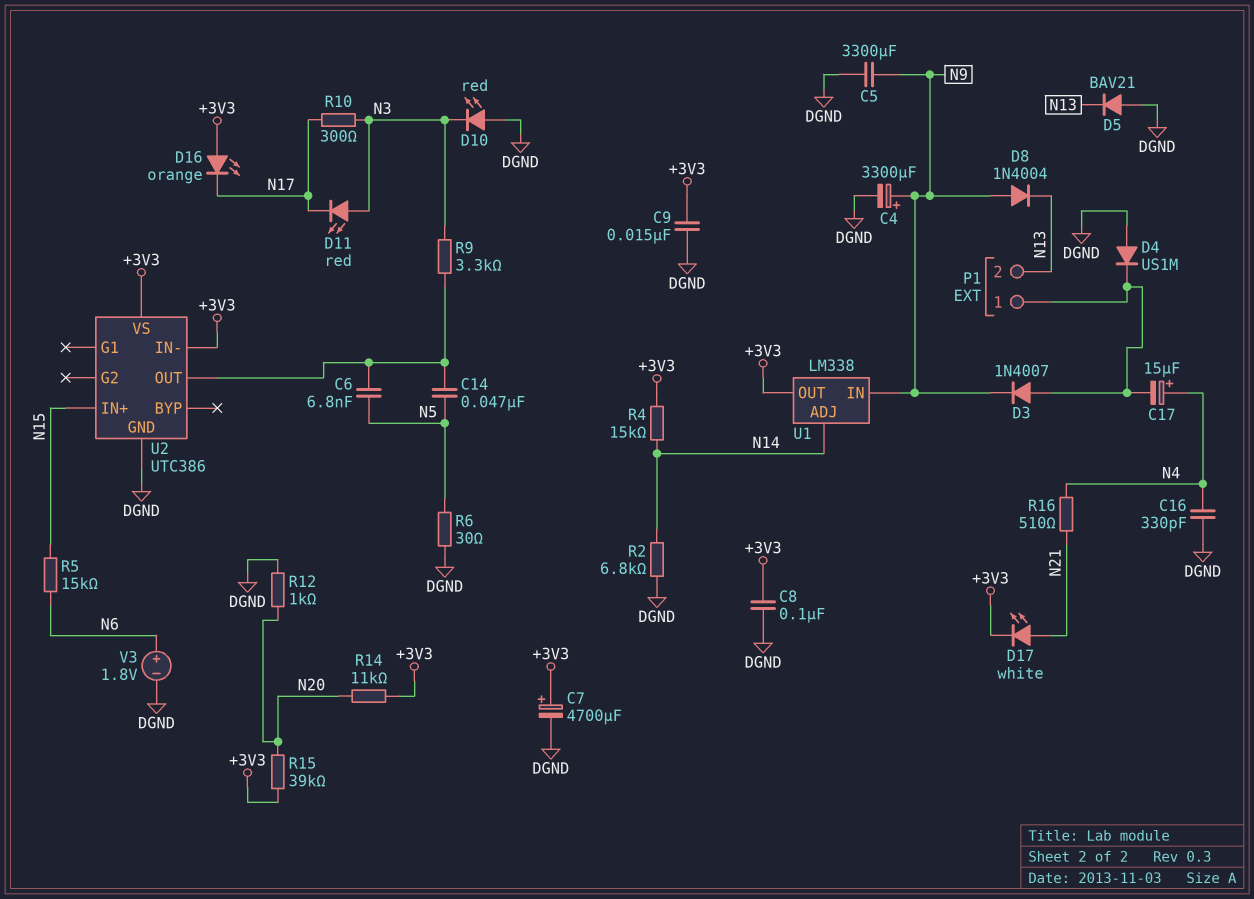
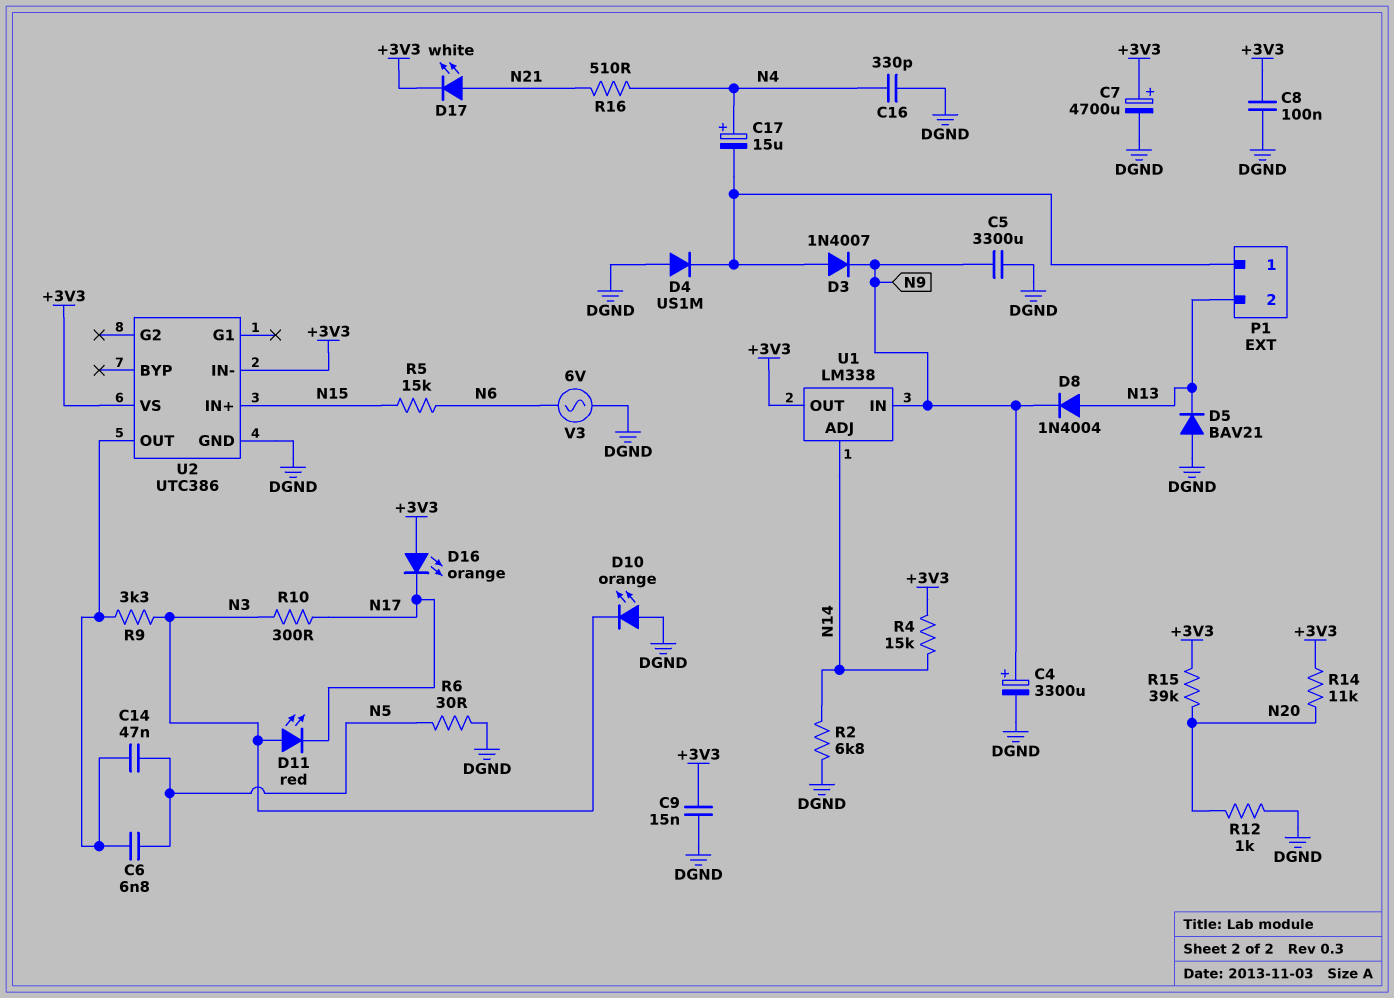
D8: diode 1N4004 (A N9, K N13) -> diode 1N4004 (A N13, K N9)
D10: LED red (A DGND, K N3) -> LED orange (A DGND, K N3)
V3: 1.8V (plus N6, minus DGND) -> AC 6V (DGND, N6)

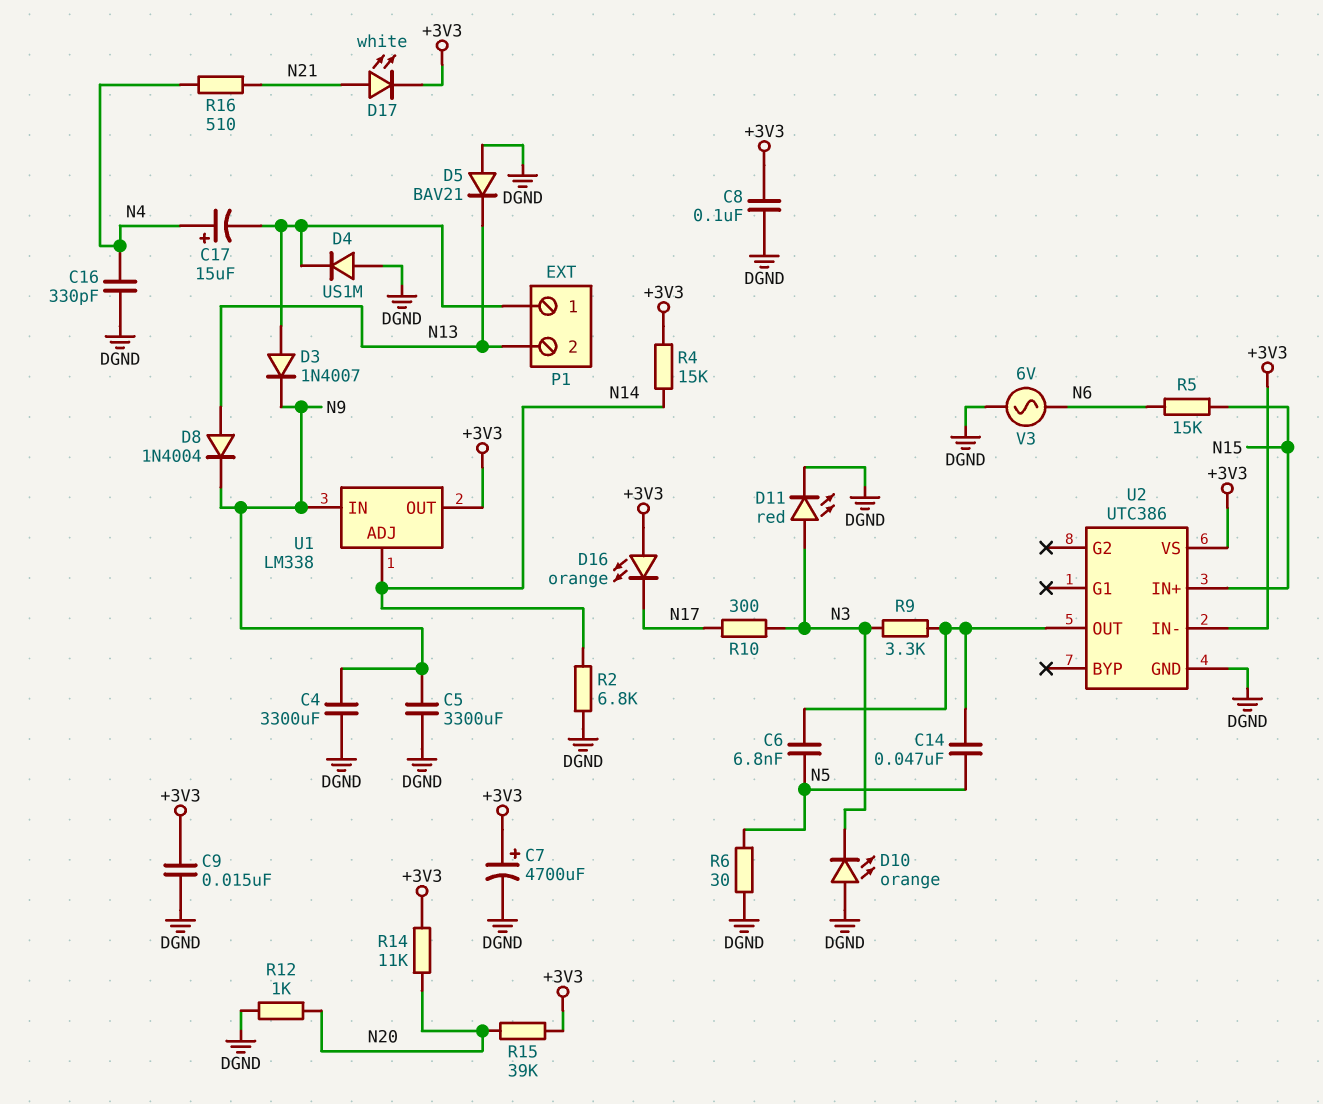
C4: 3300uF (plus N9, minus DGND) -> 3300uF (DGND, N9)
D11: LED red (A N3, K N17) -> LED red (A N3, K DGND)

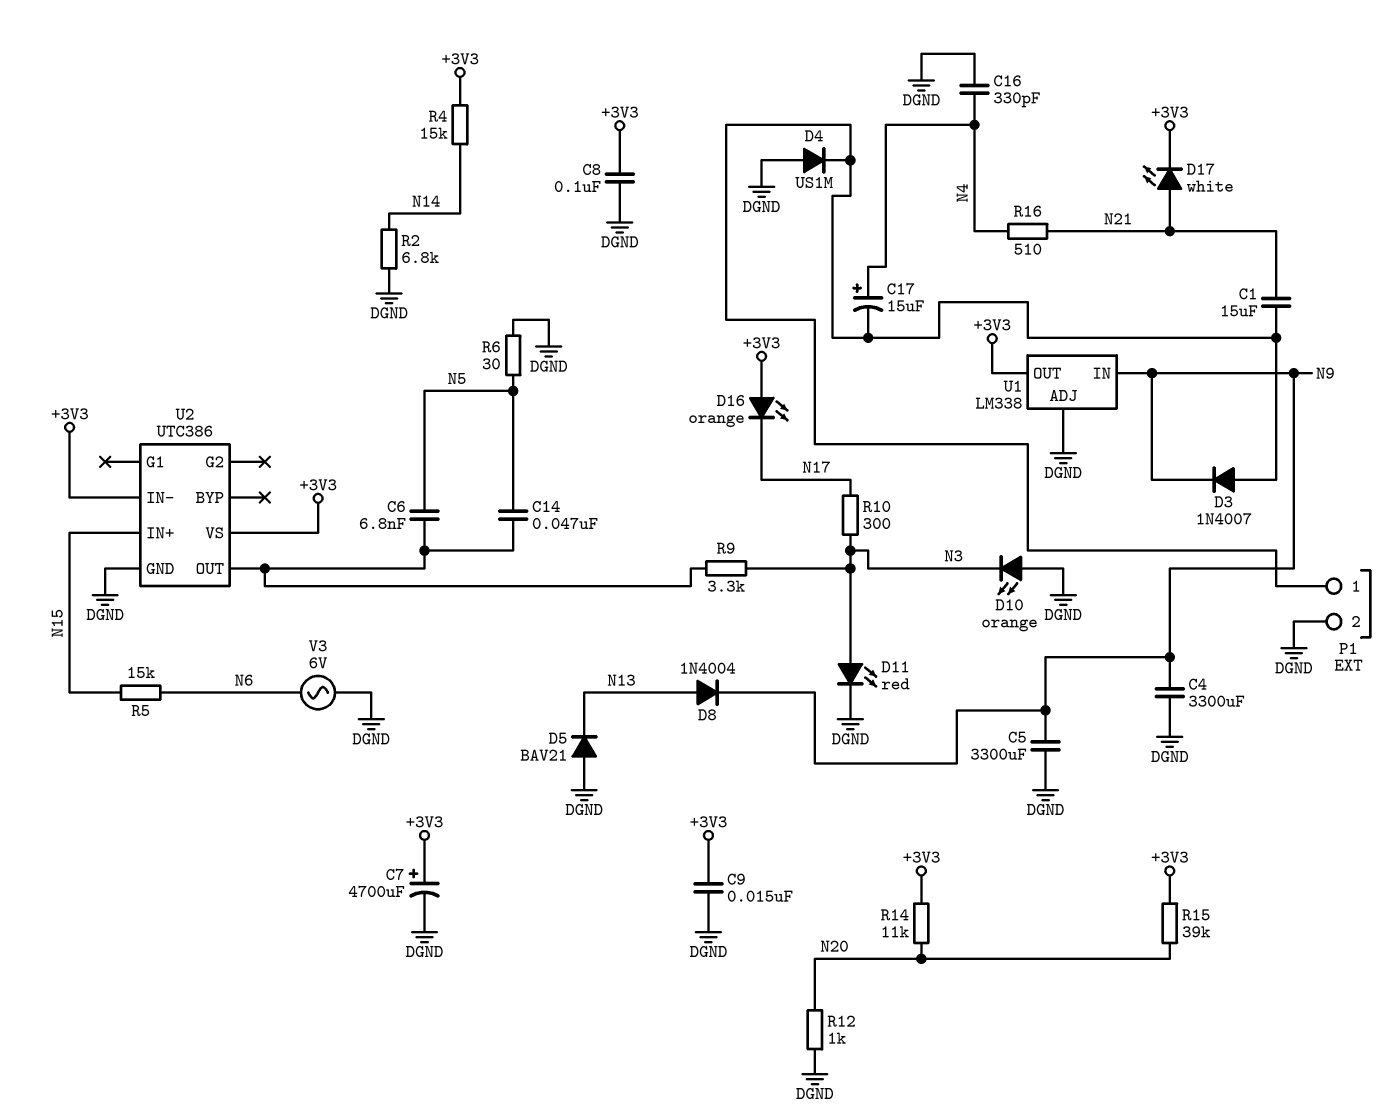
C1: none -> 15uF (N21, P1/1)
P1 pin 2: N13 -> DGND
U1 pin ADJ: N14 -> DGND

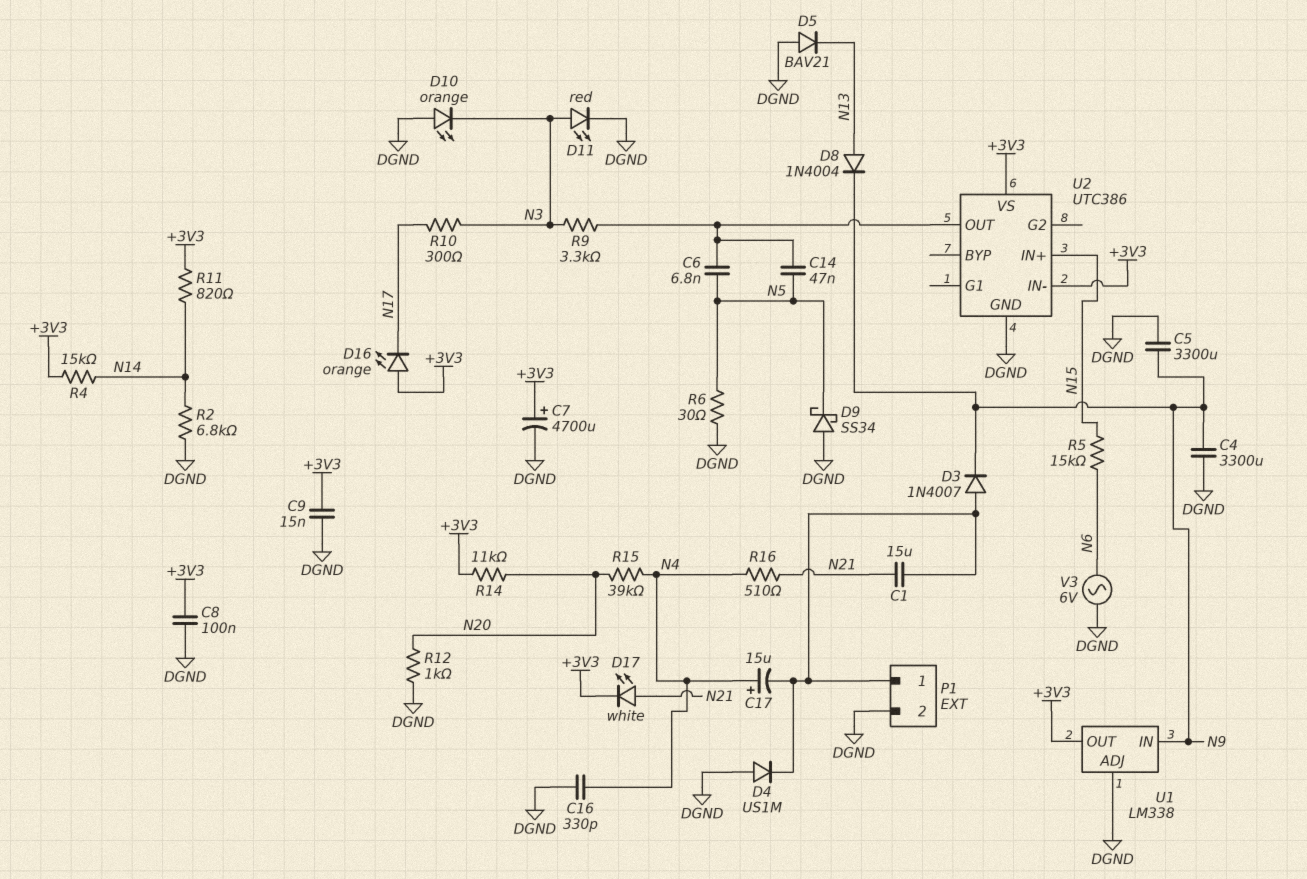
D9: none -> schottky SS34 (A DGND, K N5)
R11: none -> 820 (+3V3, N14)
R15: 39k (+3V3, N20) -> 39k (N4, N20)

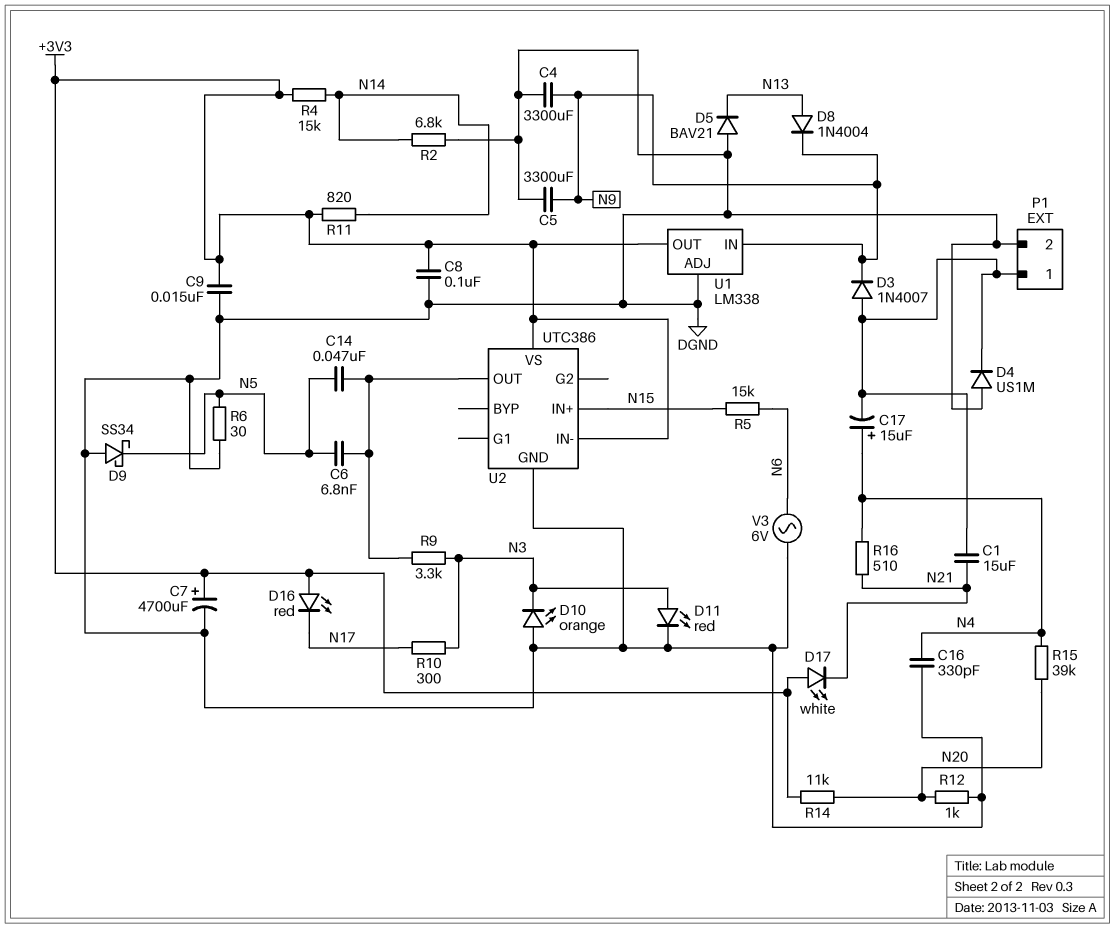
D16: LED orange (A +3V3, K N17) -> LED red (A +3V3, K N17)
D17: LED white (A N21, K +3V3) -> LED white (A +3V3, K N21)

